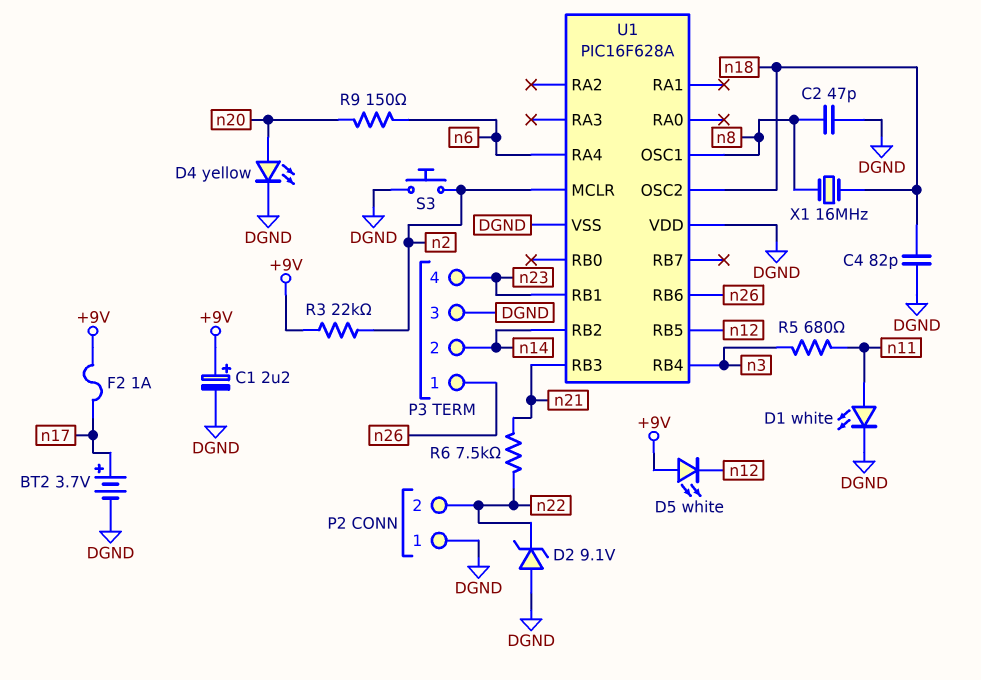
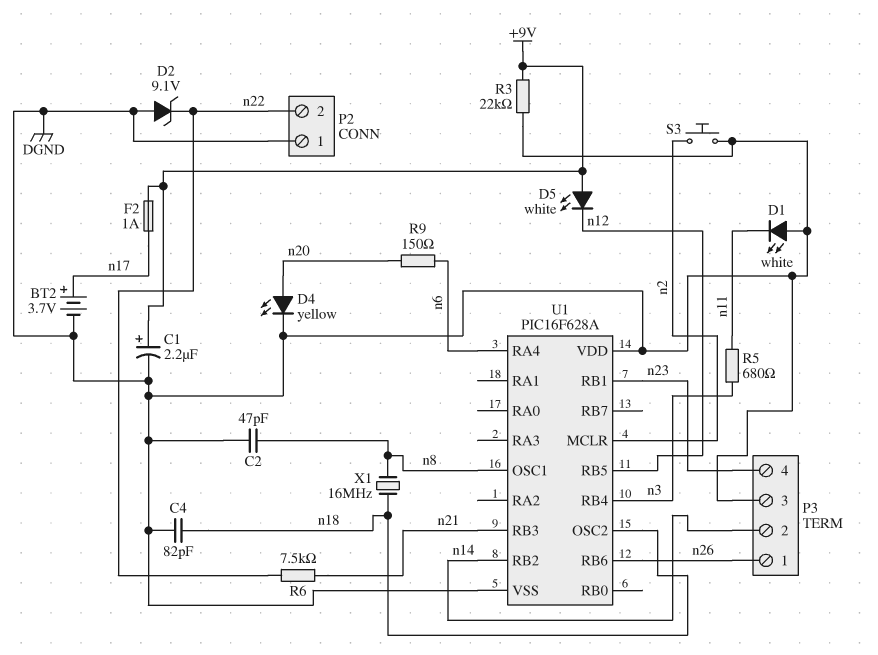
D1: LED white (A n11, K DGND) -> LED white (A DGND, K n11)
R3: 22k (+9V, n2) -> 22k (+9V, DGND)

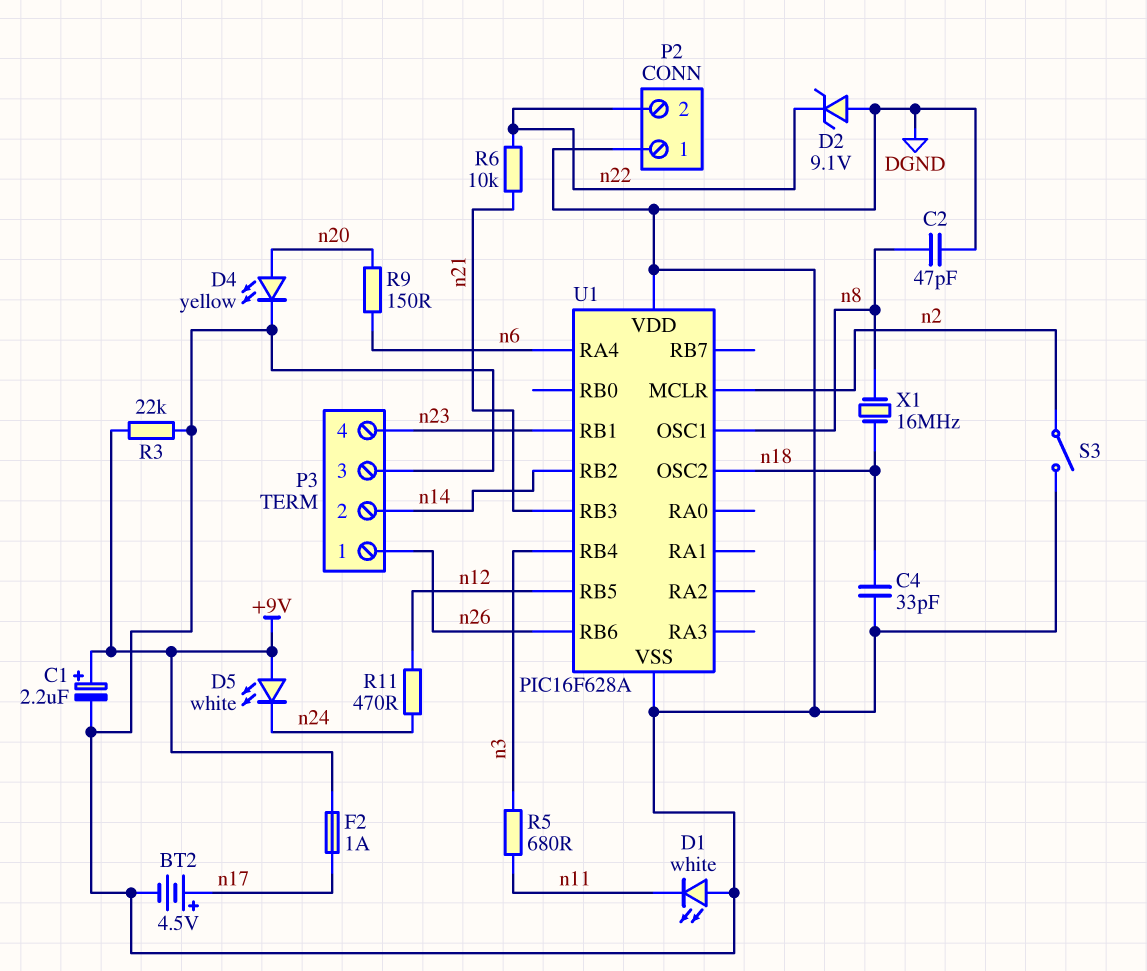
BT2: 3.7V (plus n17, minus DGND) -> 4.5V (plus n17, minus DGND)
C4: 82pF (DGND, n18) -> 33pF (DGND, n18)
D5: LED white (A +9V, K n12) -> LED white (A +9V, K n24)
R6: 7.5k (n21, n22) -> 10k (n21, n22)
R11: none -> 470 (n12, n24)
S3: button (DGND, n2) -> switch (DGND, n2)

